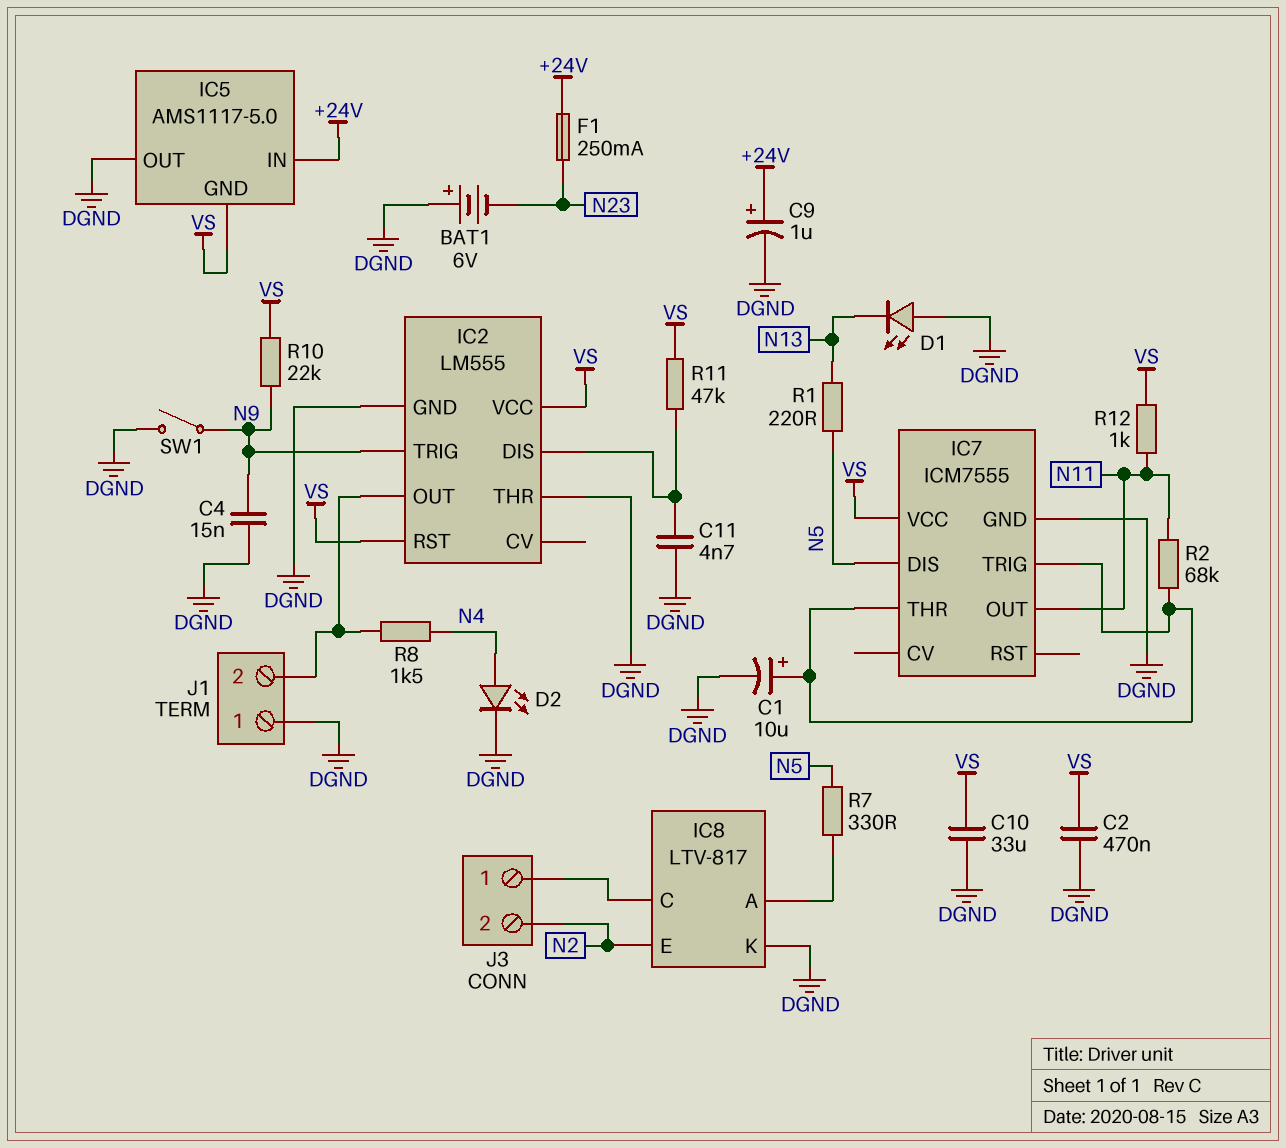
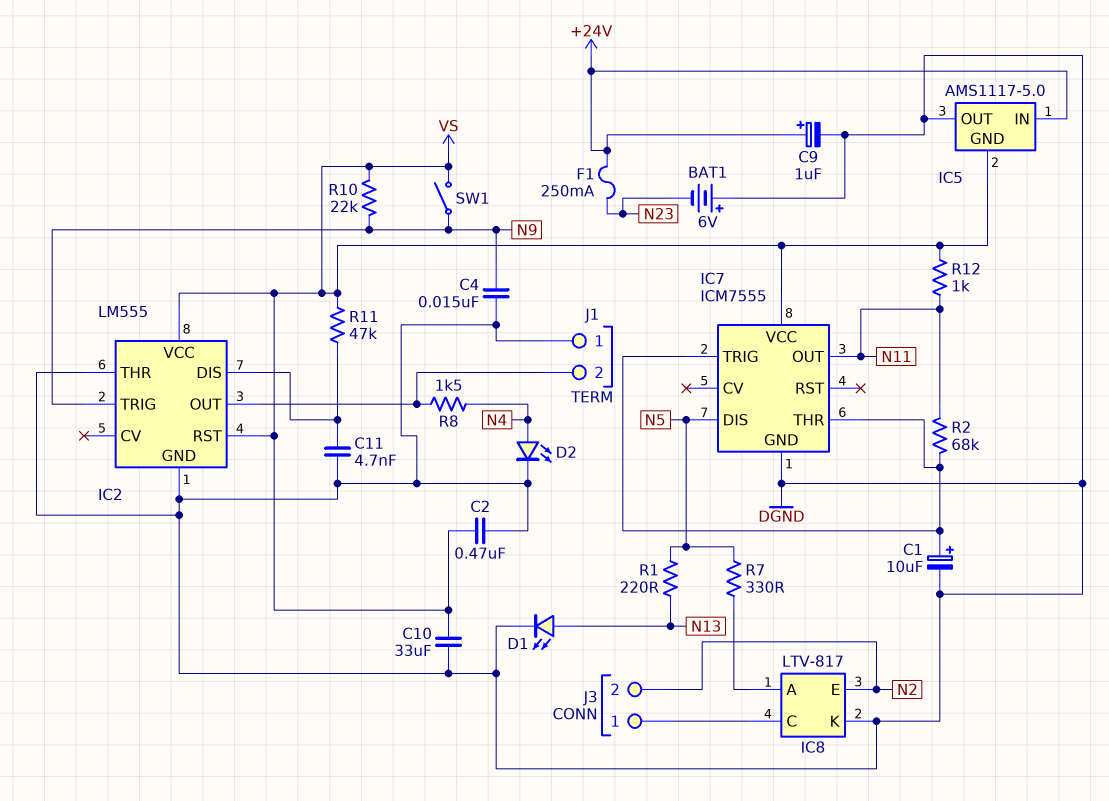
D1: LED (A DGND, K N13) -> LED (A N13, K DGND)
SW1: switch (DGND, N9) -> switch (N9, VS)

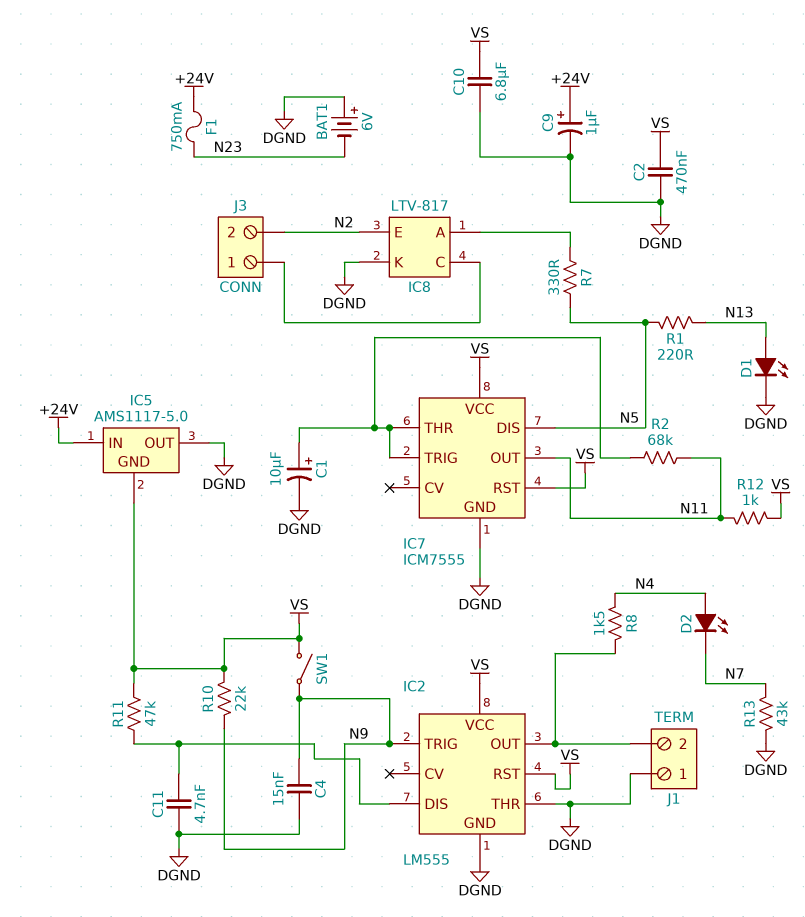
C10: 33uF (DGND, VS) -> 6.8uF (DGND, VS)
D2: LED (A N4, K DGND) -> LED (A N4, K N7)
F1: 250mA (+24V, N23) -> 750mA (+24V, N23)
IC7 pin RST: none -> VS
R13: none -> 43k (DGND, N7)

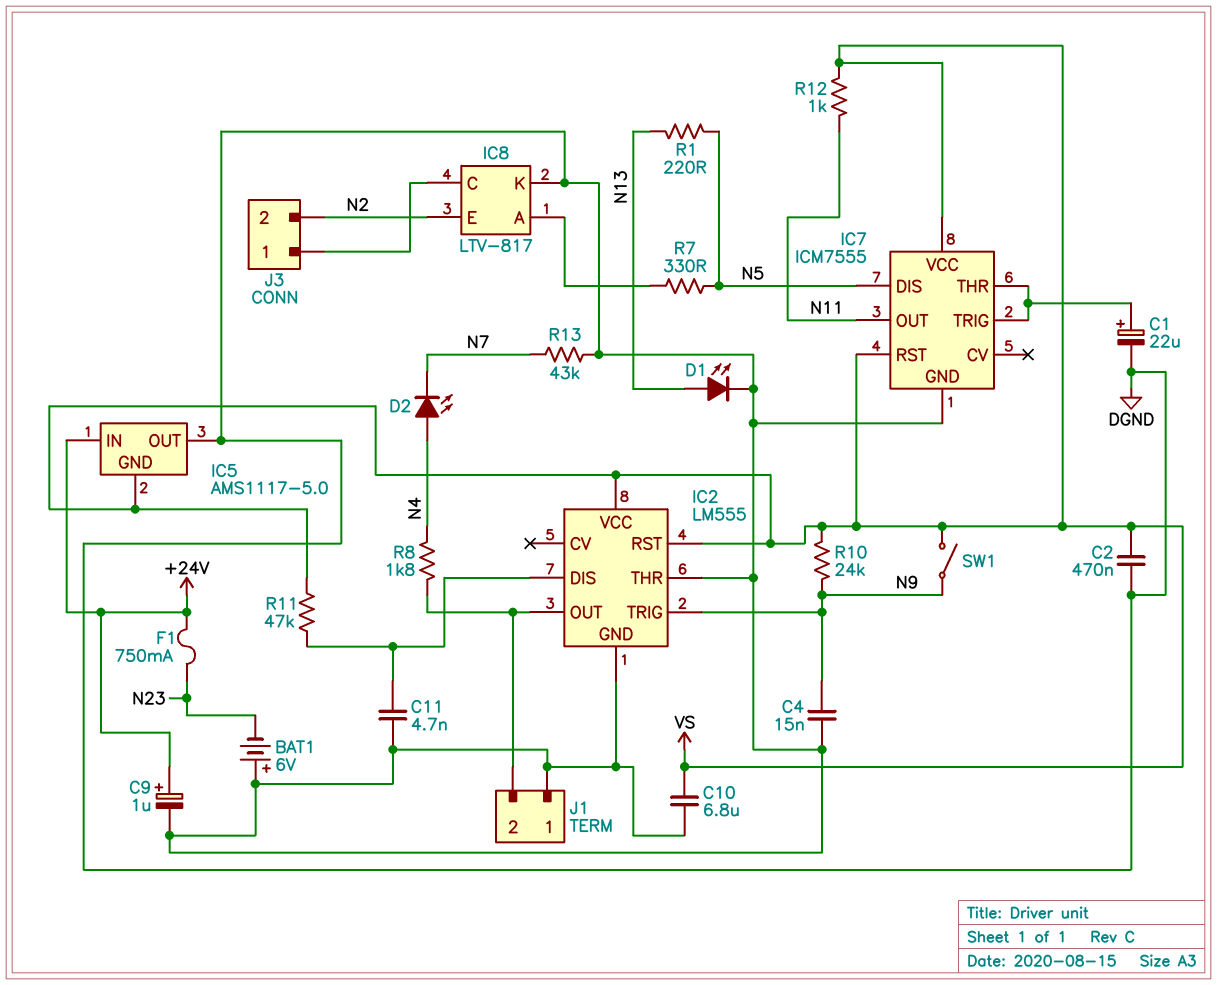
C1: 10uF (plus IC7/THR, minus DGND) -> 22uF (plus IC7/THR, minus DGND)
R2: 68k (IC7/THR, N11) -> none
R8: 1.5k (IC2/OUT, N4) -> 1.8k (IC2/OUT, N4)
R10: 22k (N9, VS) -> 24k (N9, VS)

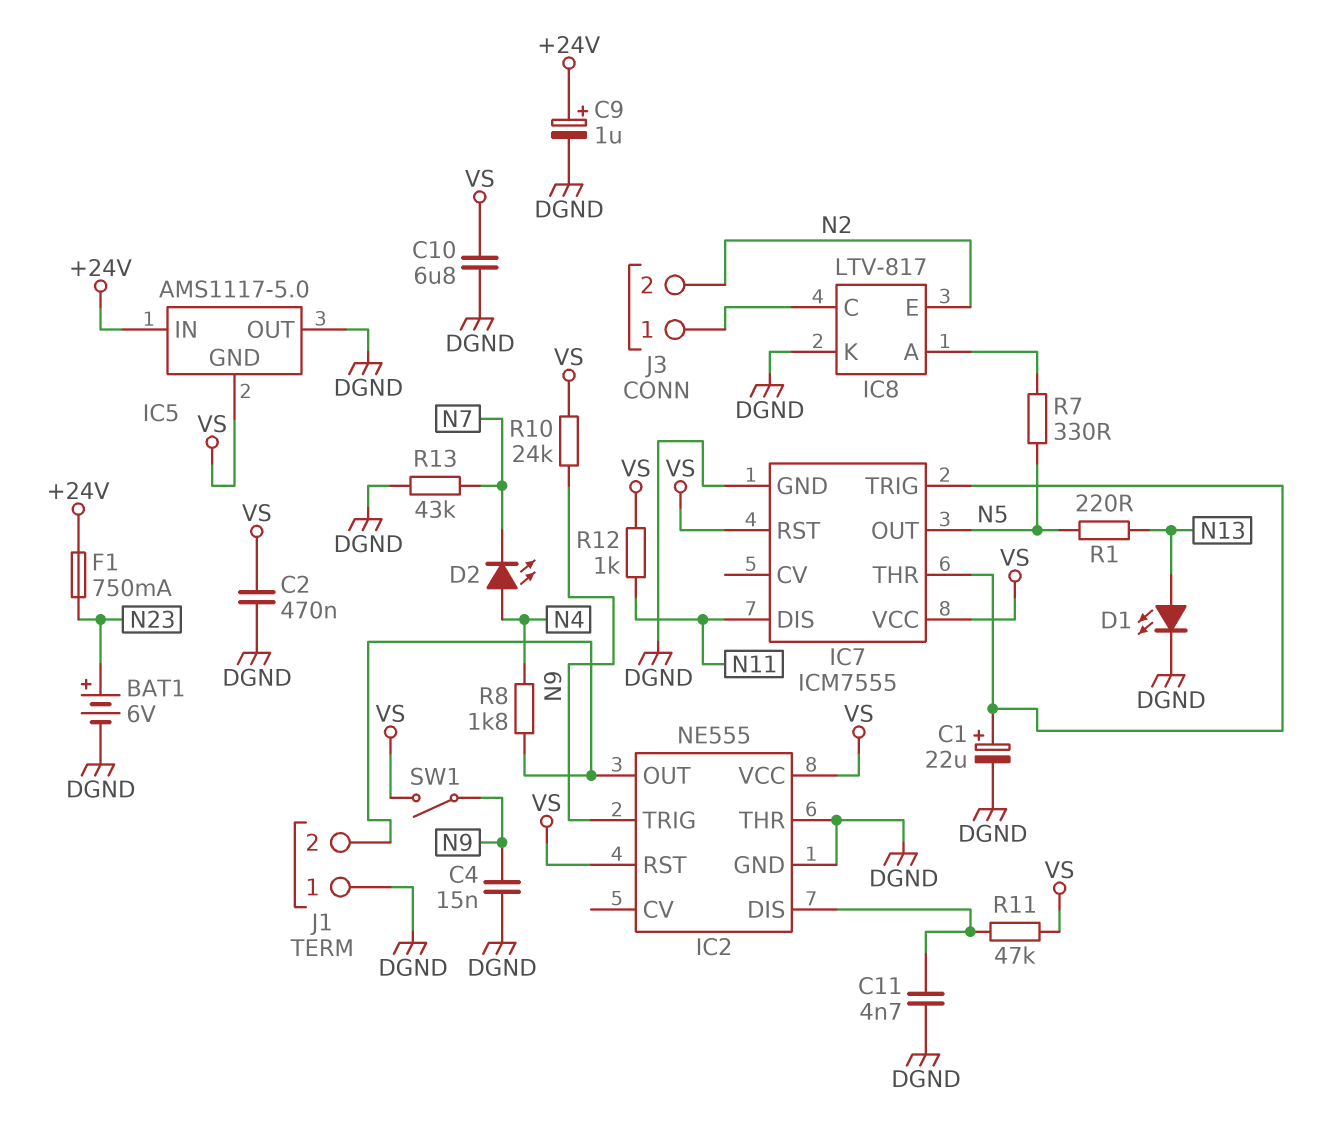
BAT1: 6V (plus DGND, minus N23) -> 6V (plus N23, minus DGND)
IC2: LM555 -> NE555
IC7 pin DIS: N5 -> N11
IC7 pin OUT: N11 -> N5

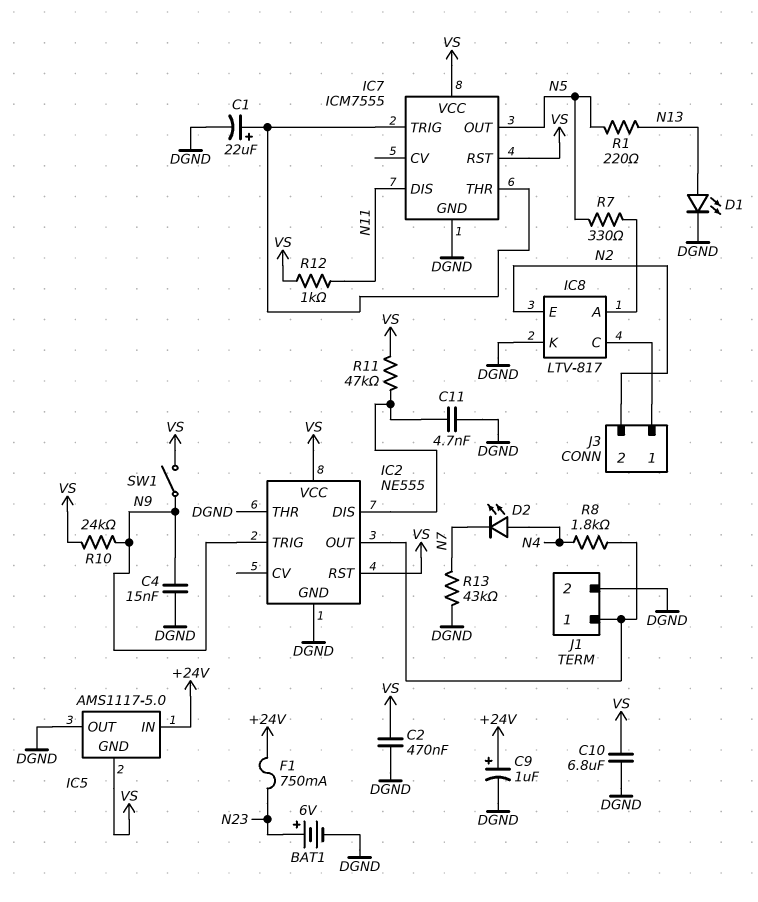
J1 pin 1: DGND -> IC2/OUT
J1 pin 2: IC2/OUT -> DGND

